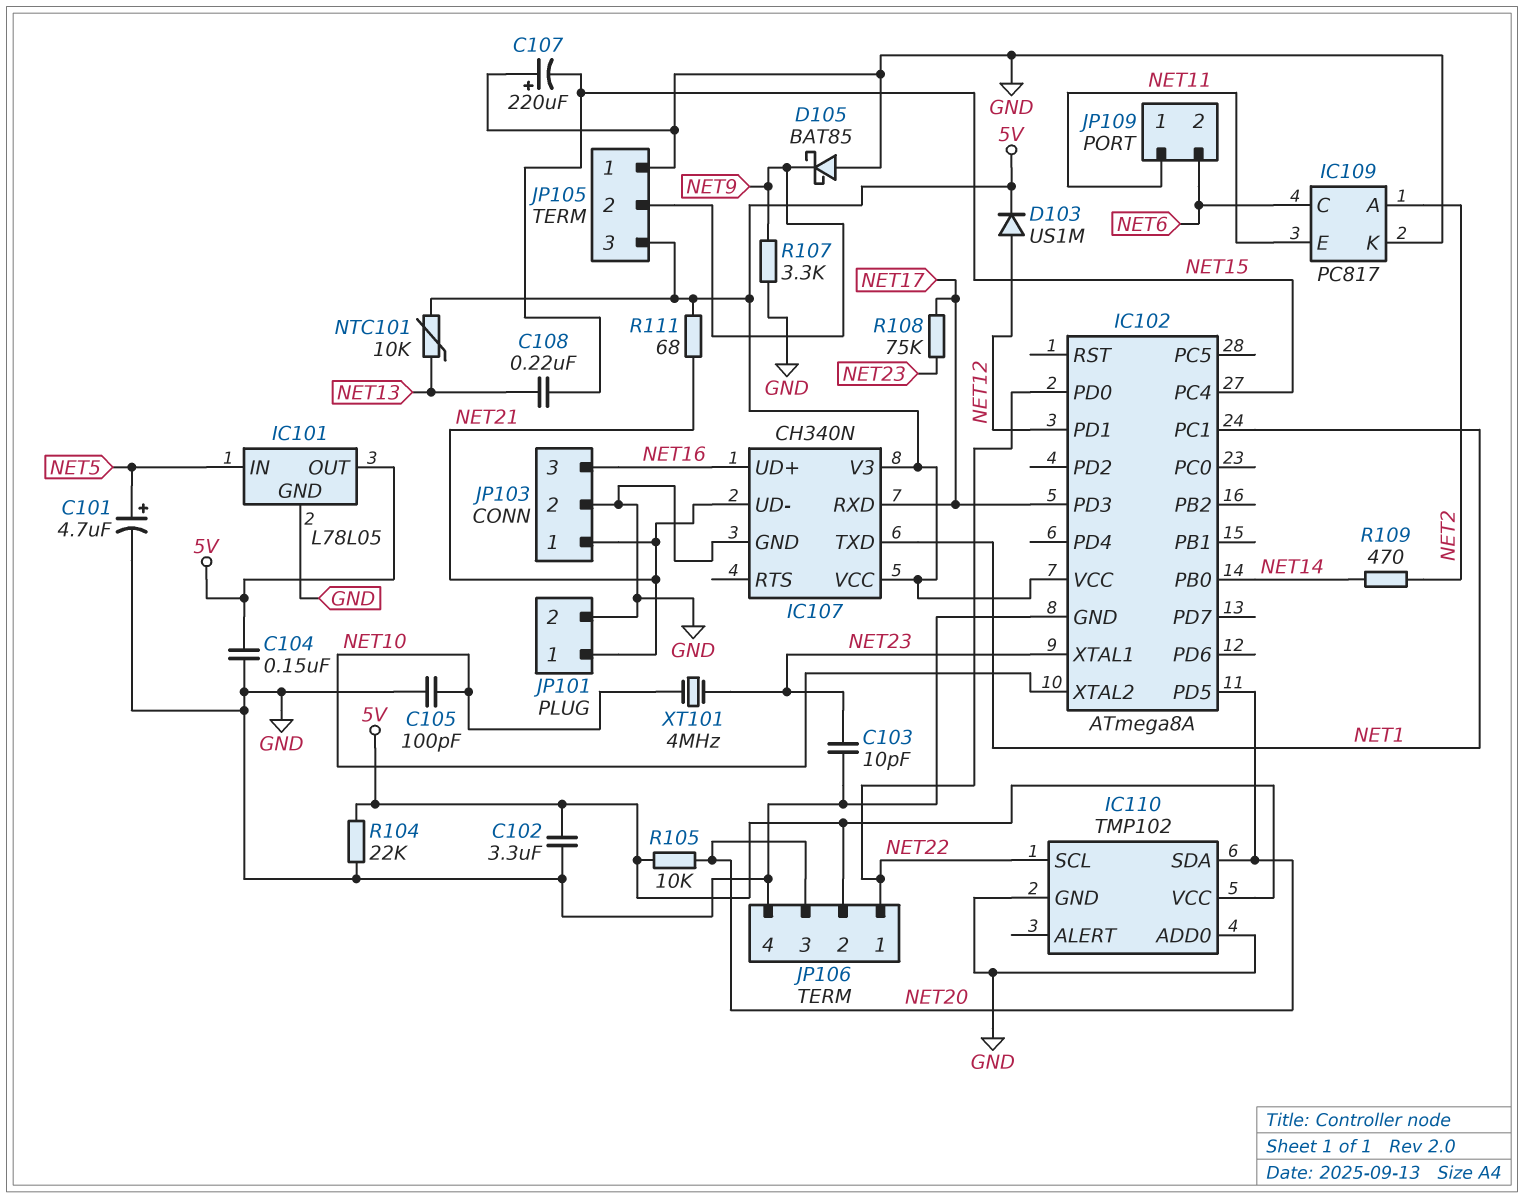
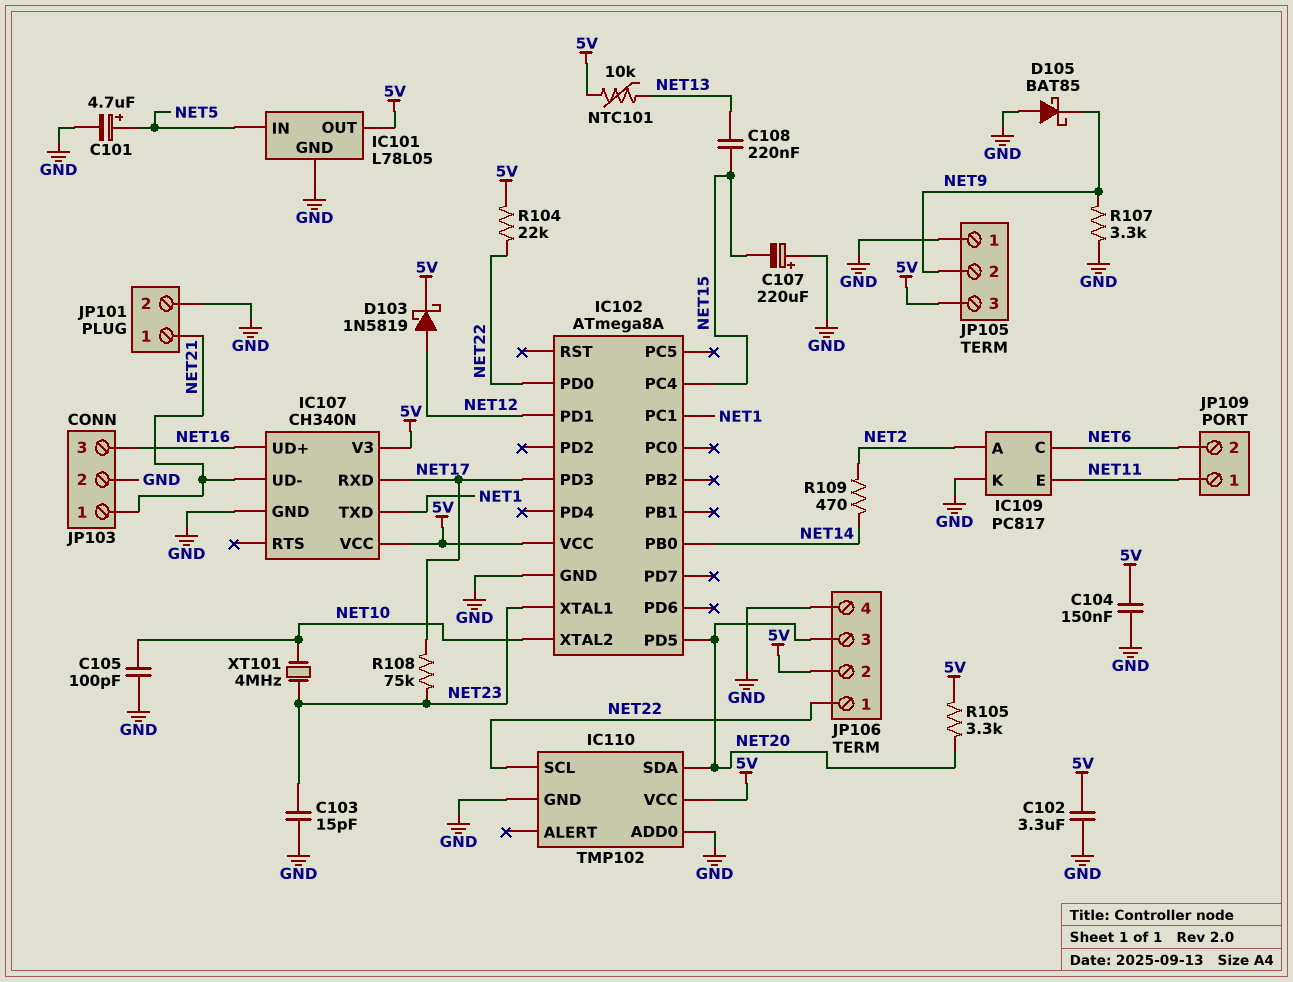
C103: 10pF (GND, NET23) -> 15pF (GND, NET23)
D103: diode US1M (A NET12, K 5V) -> schottky 1N5819 (A NET12, K 5V)
R104: 22k (5V, GND) -> 22k (5V, NET22)
R105: 10k (5V, NET20) -> 3.3k (5V, NET20)
R111: 68 (5V, NET21) -> none

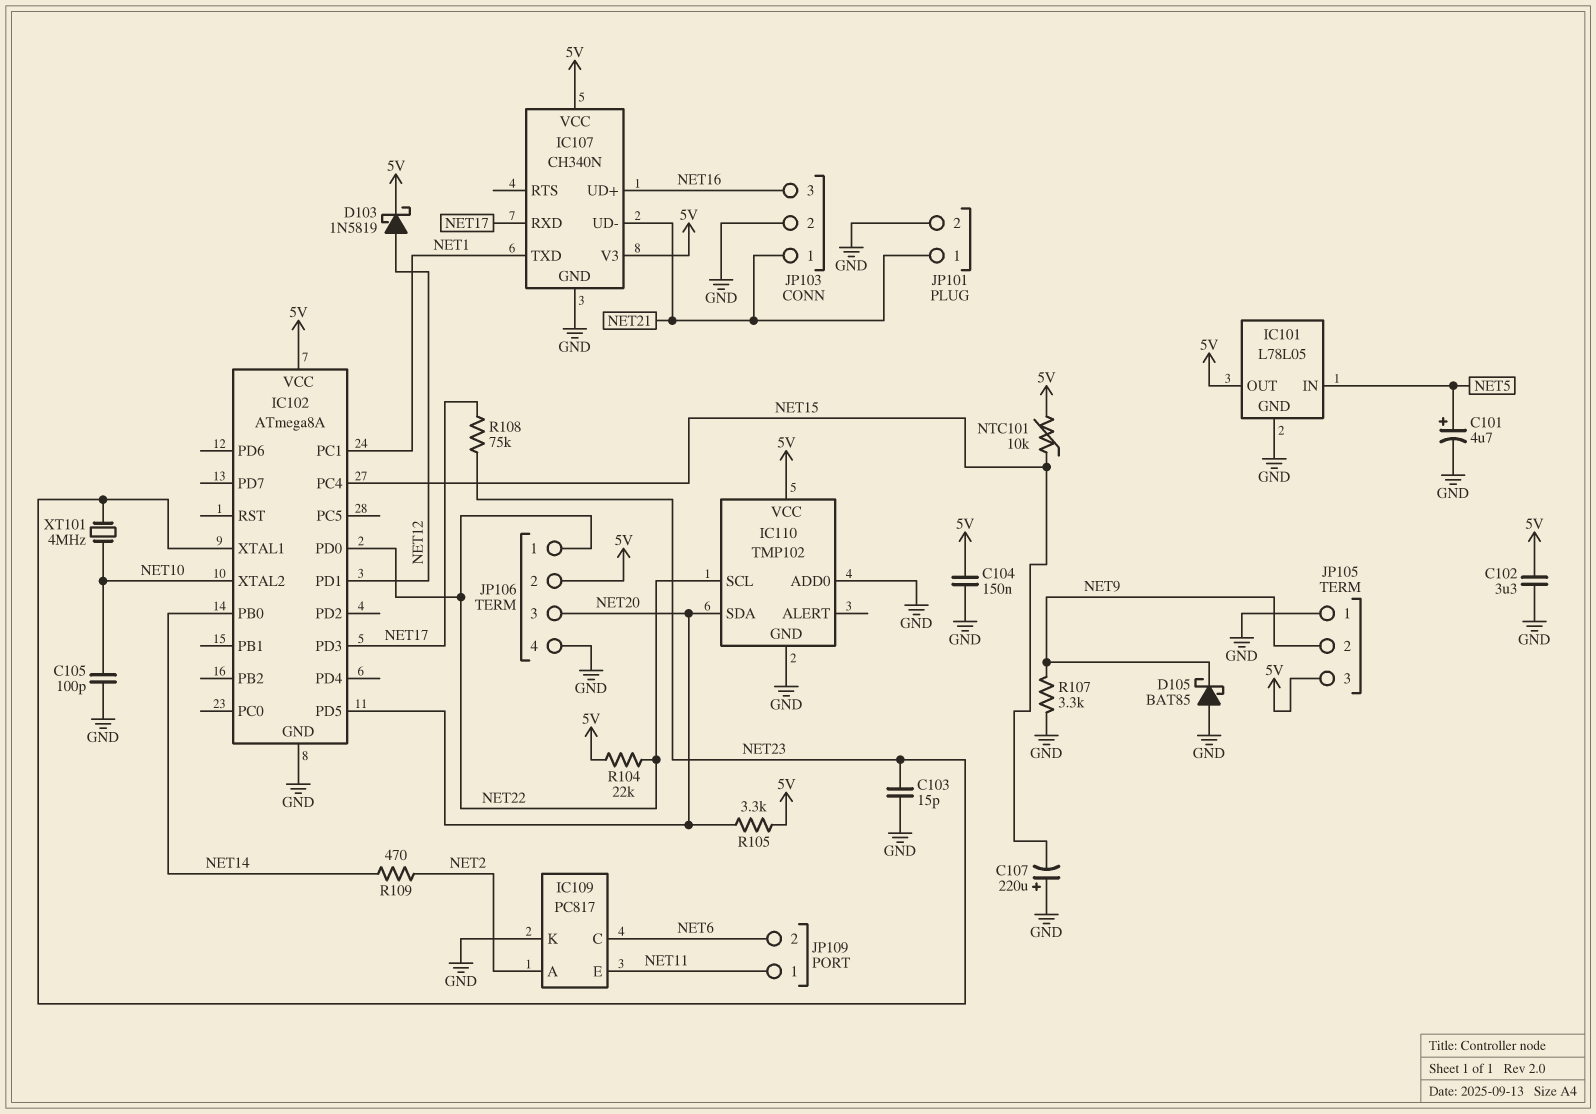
C108: 220nF (NET13, NET15) -> none
NTC101: 10k (5V, NET13) -> 10k (5V, NET15)

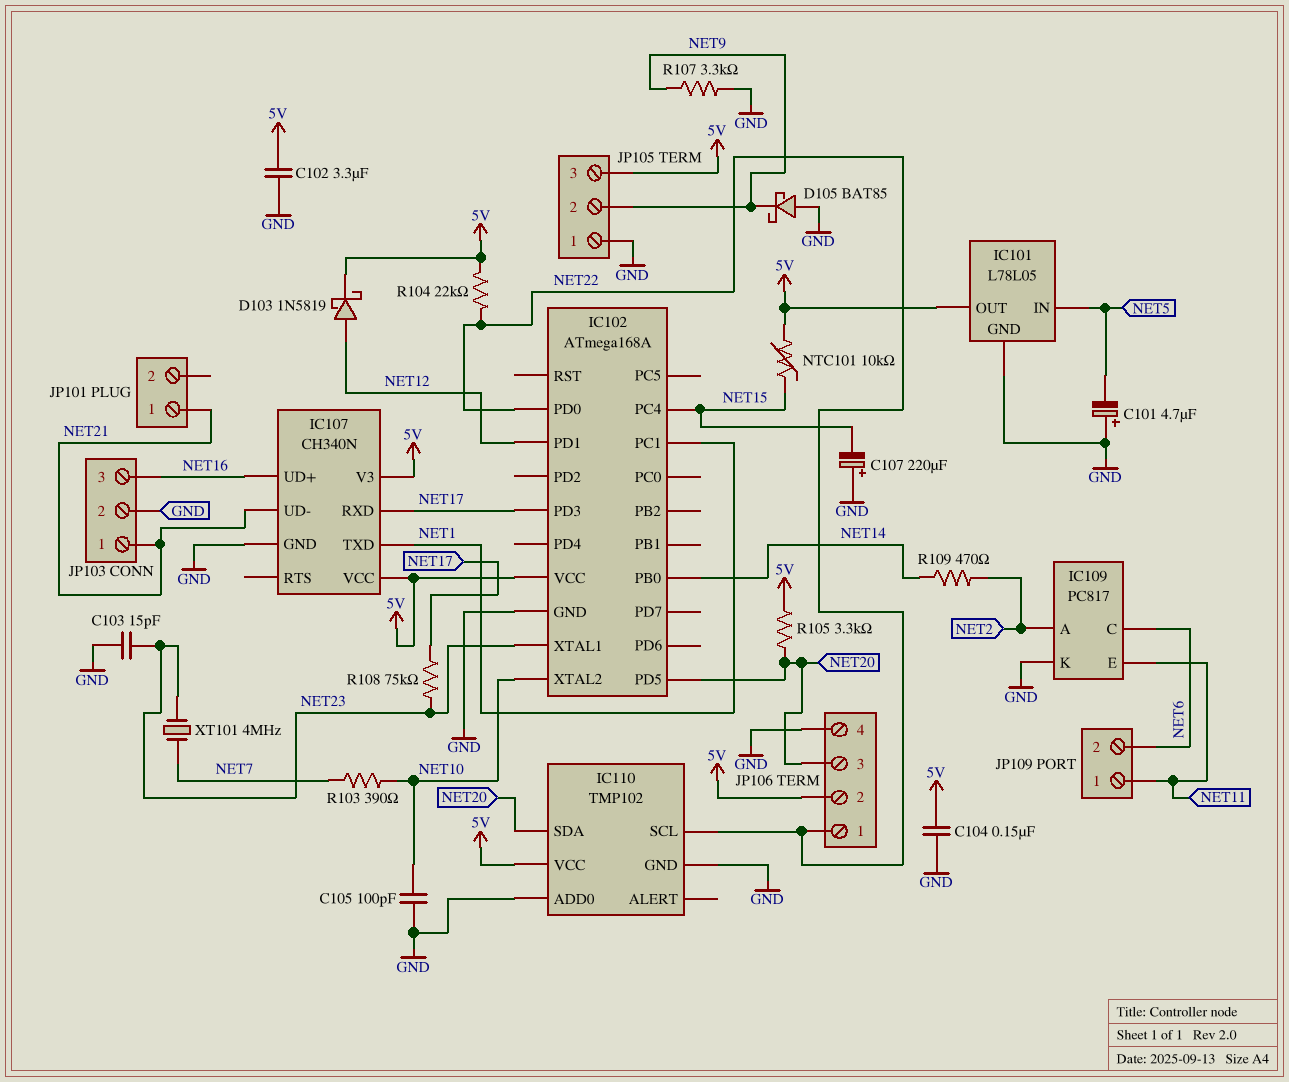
C101: 4.7uF (plus NET5, minus GND) -> 4.7uF (plus GND, minus NET5)
IC102: ATmega8A -> ATmega168A
JP101 pin 2: GND -> none
R103: none -> 390 (NET7, NET10)
XT101: 4MHz (NET10, NET23) -> 4MHz (NET7, NET23)

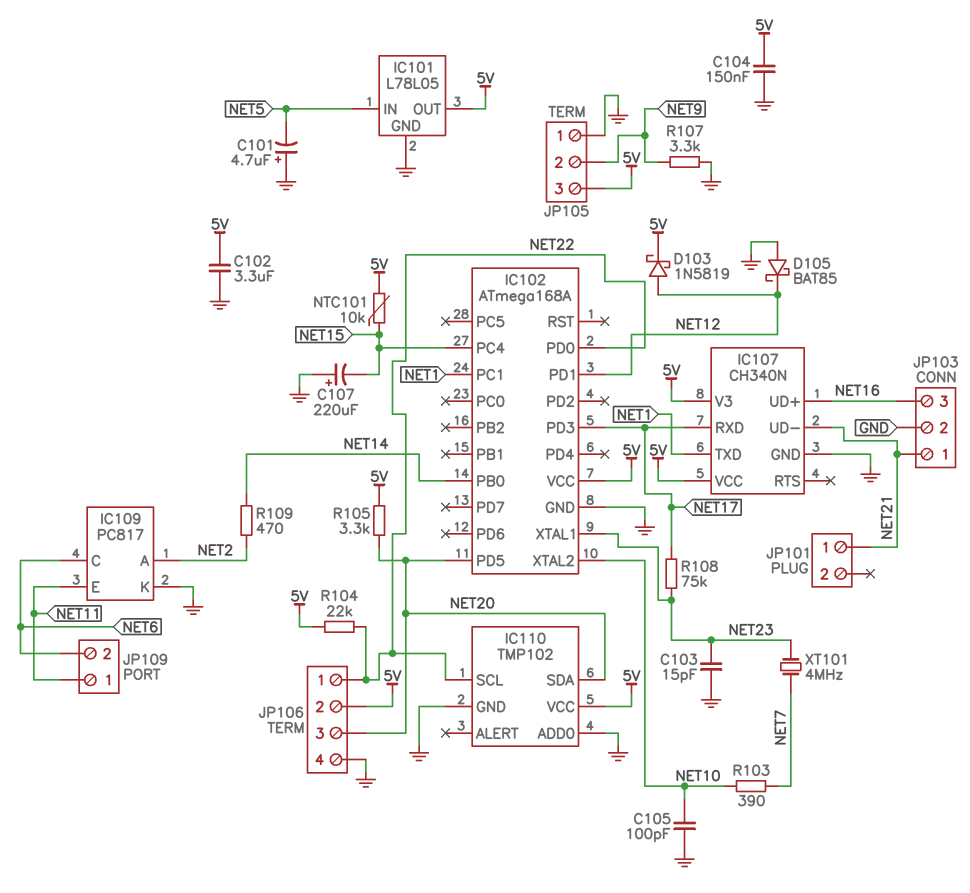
D105: schottky BAT85 (A GND, K NET9) -> schottky BAT85 (A GND, K NET12)

